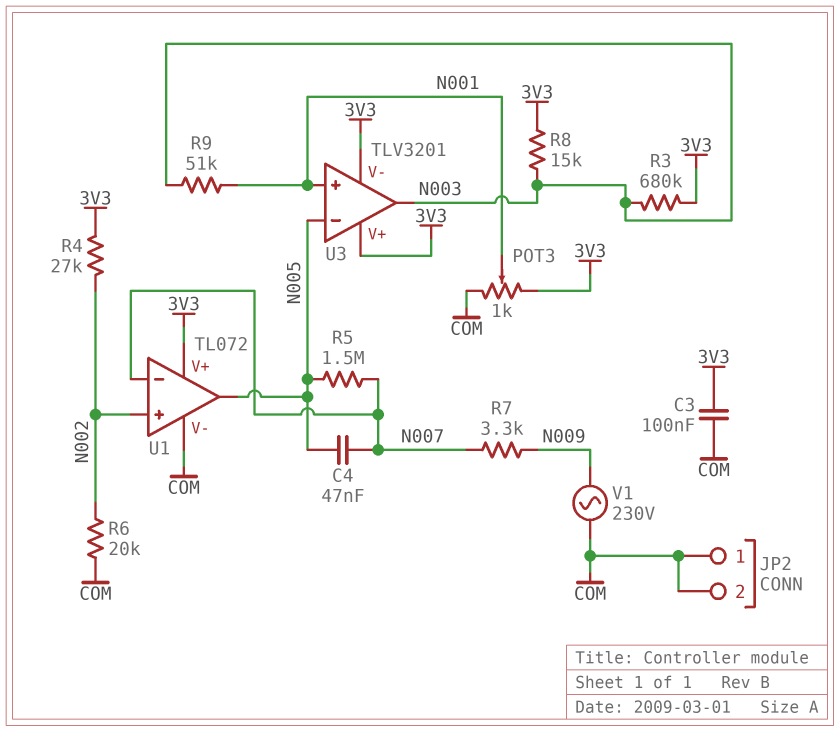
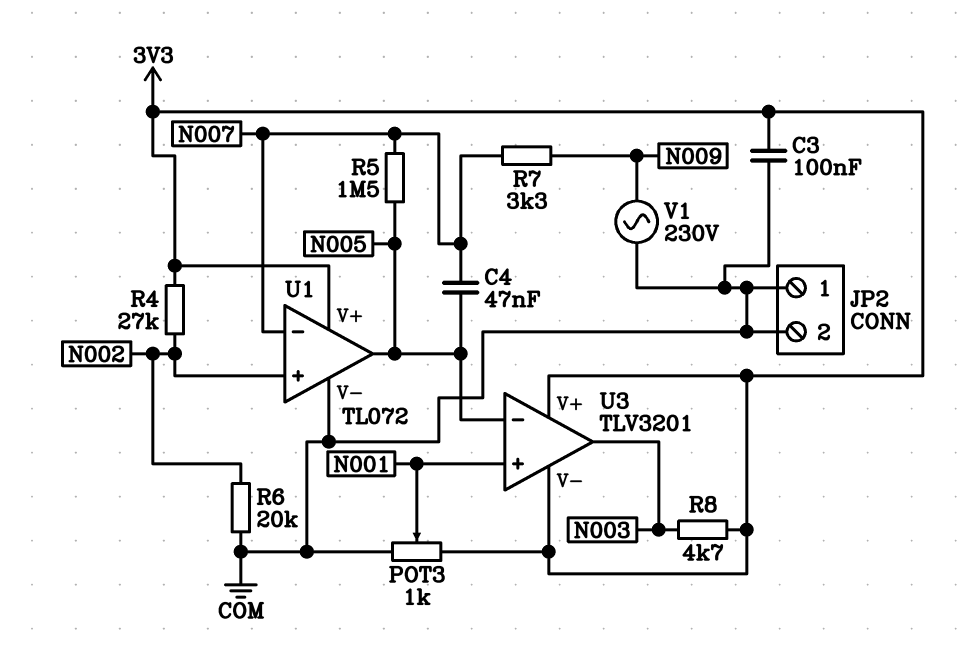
R3: 680k (3V3, N003) -> none
R8: 15k (3V3, N003) -> 4.7k (3V3, N003)
R9: 51k (N001, N003) -> none

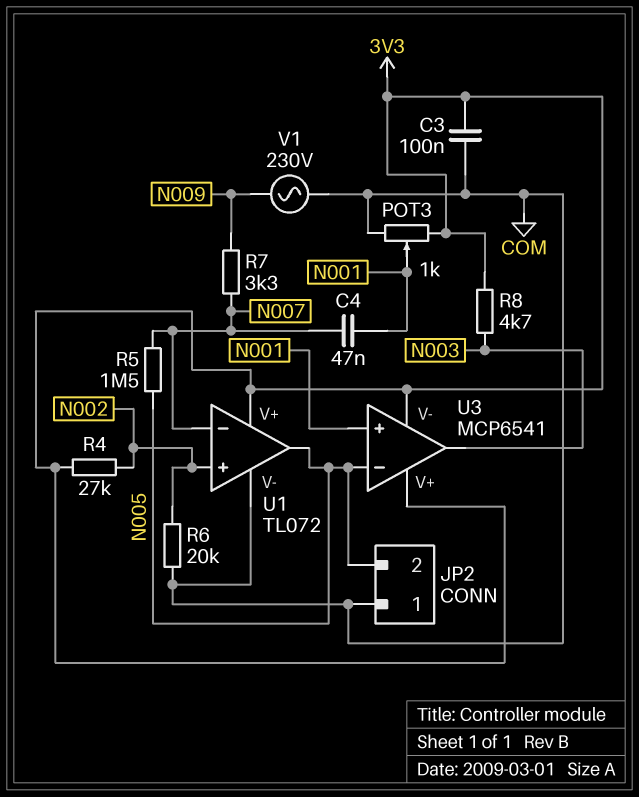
C4: 47nF (N005, N007) -> 47nF (N001, N007)
JP2 pin 2: COM -> N005
U3: TLV3201 -> MCP6541

